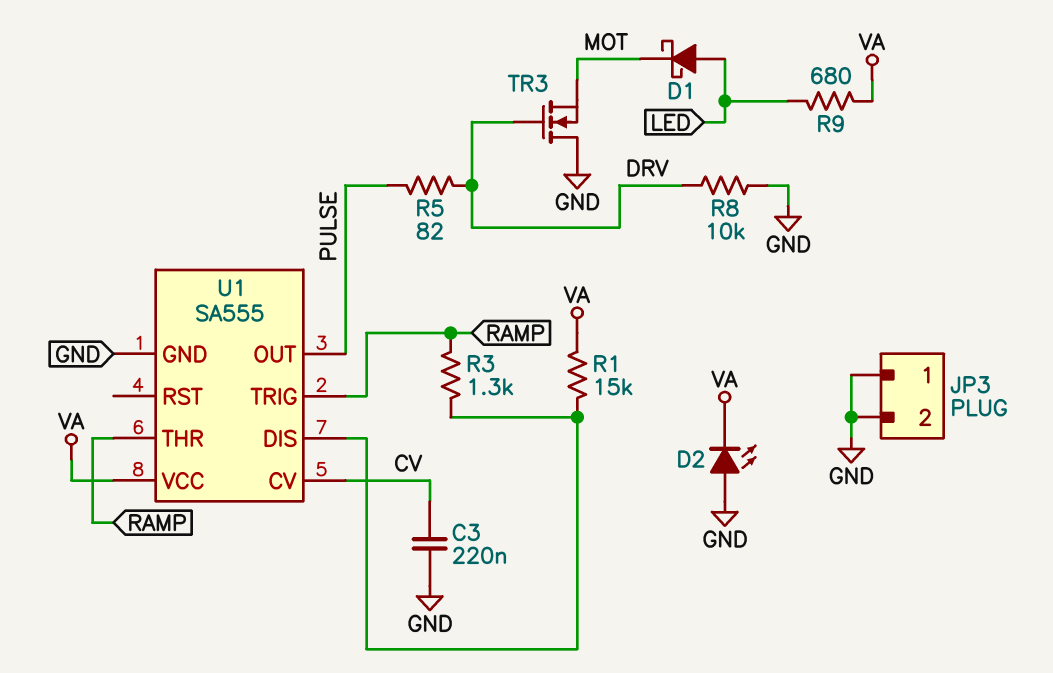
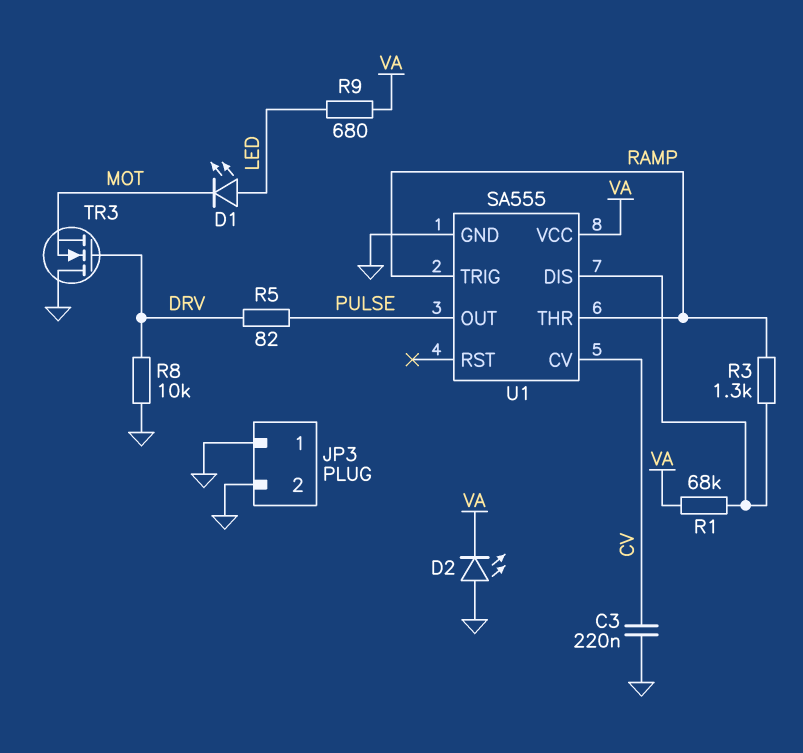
D1: schottky (A LED, K MOT) -> LED (A LED, K MOT)
R1: 15k (U1/DIS, VA) -> 68k (U1/DIS, VA)

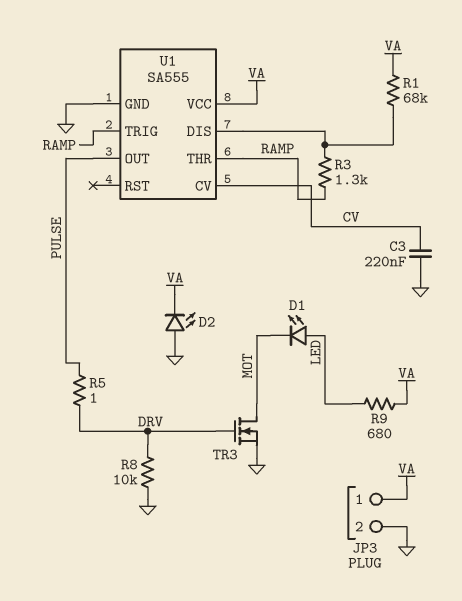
JP3 pin 1: GND -> VA
R5: 82 (DRV, PULSE) -> 1 (DRV, PULSE)
TR3: NMOS (G DRV, D GND, S MOT) -> NMOS (G DRV, D MOT, S GND)

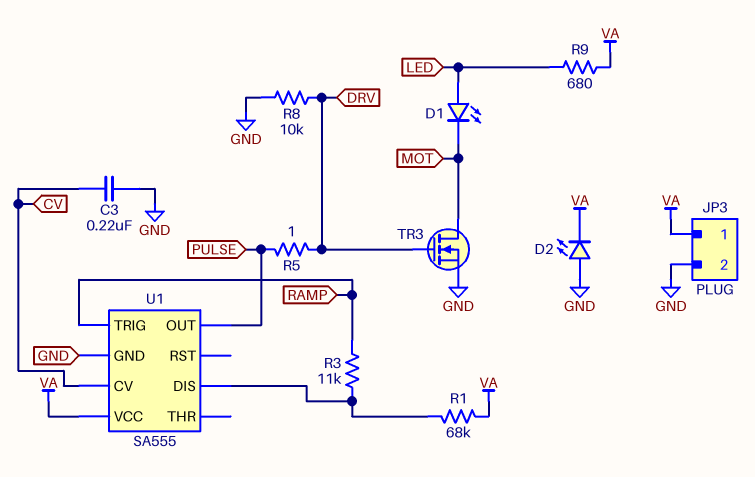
R3: 1.3k (RAMP, U1/DIS) -> 11k (RAMP, U1/DIS)
U1 pin THR: RAMP -> none

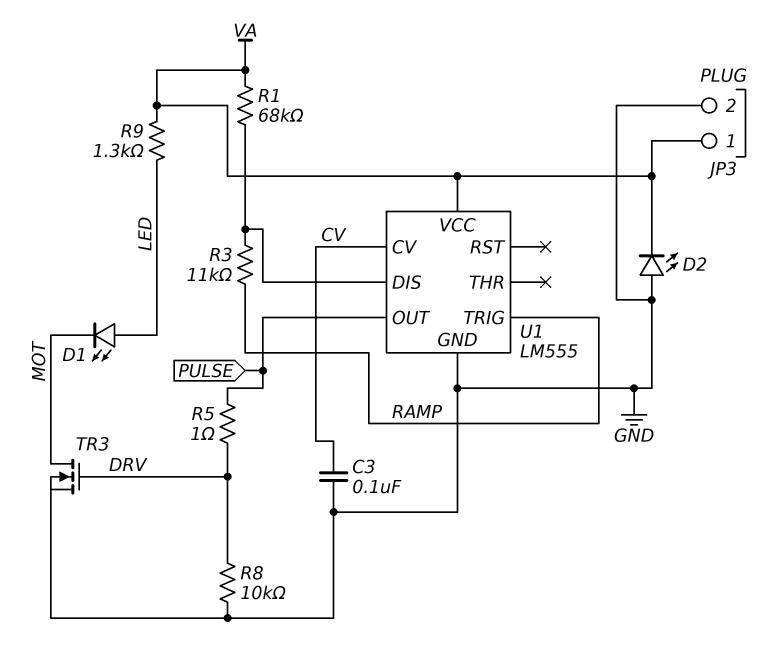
C3: 220nF (CV, GND) -> 100nF (CV, GND)
R9: 680 (LED, VA) -> 1.3k (LED, VA)
U1: SA555 -> LM555

